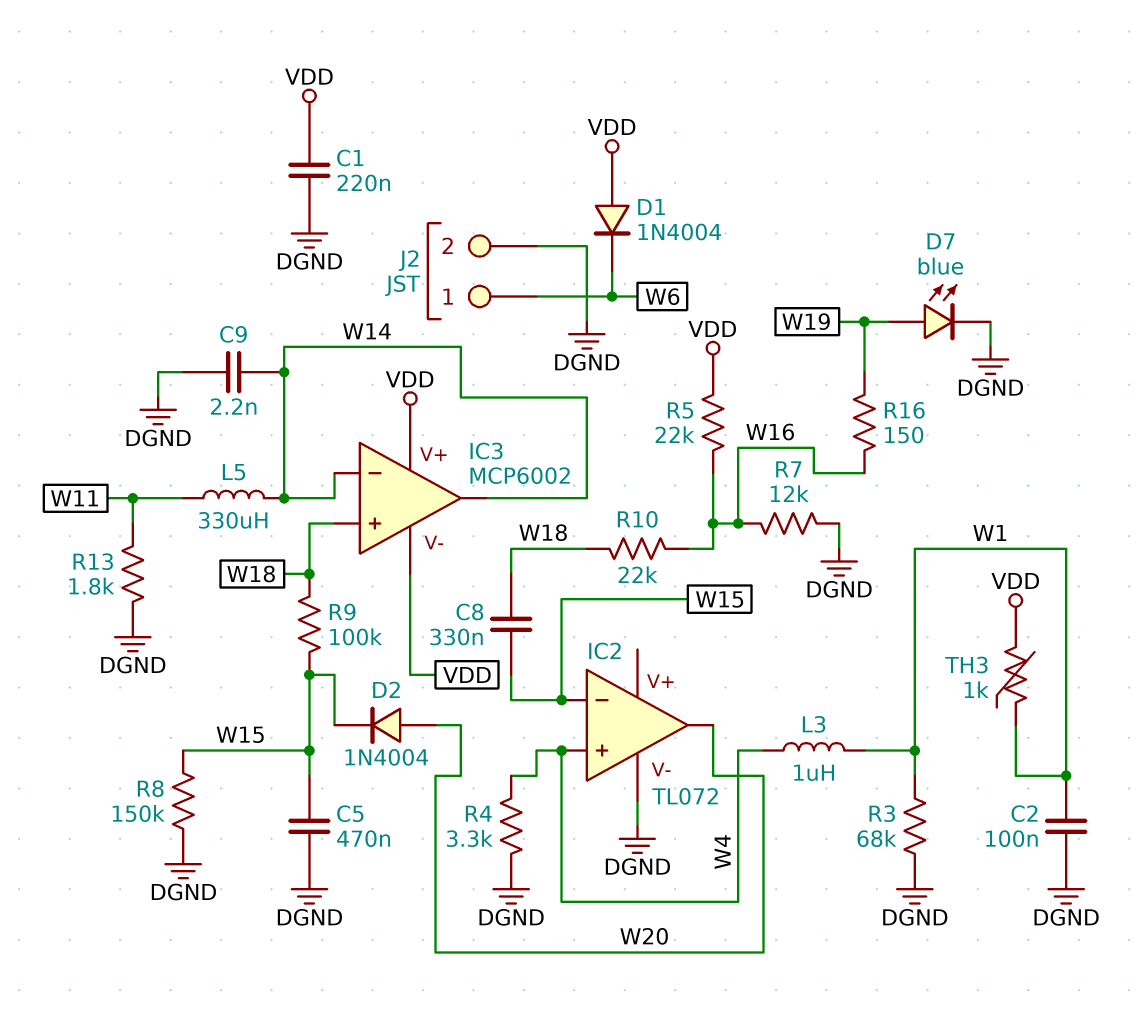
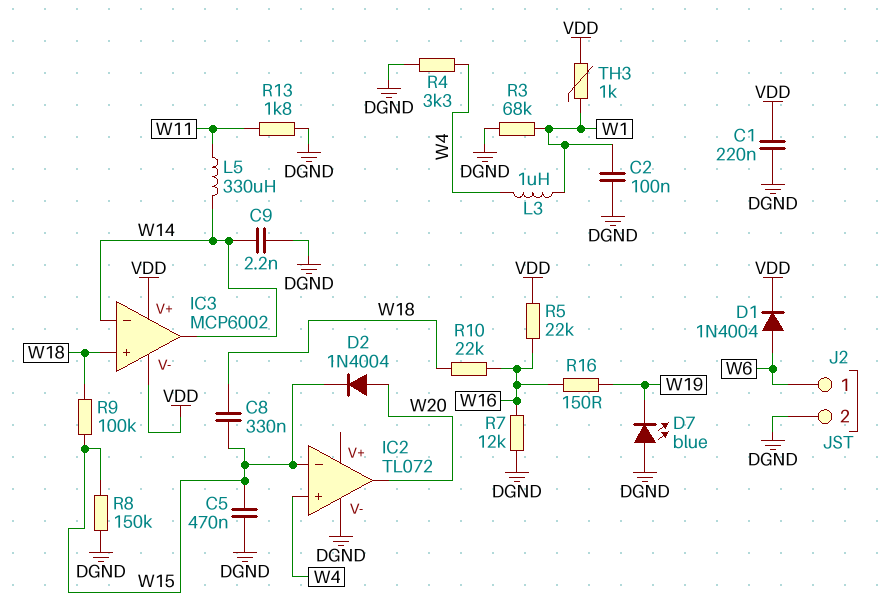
D1: diode 1N4004 (A VDD, K W6) -> diode 1N4004 (A W6, K VDD)
D7: LED blue (A W19, K DGND) -> LED blue (A DGND, K W19)

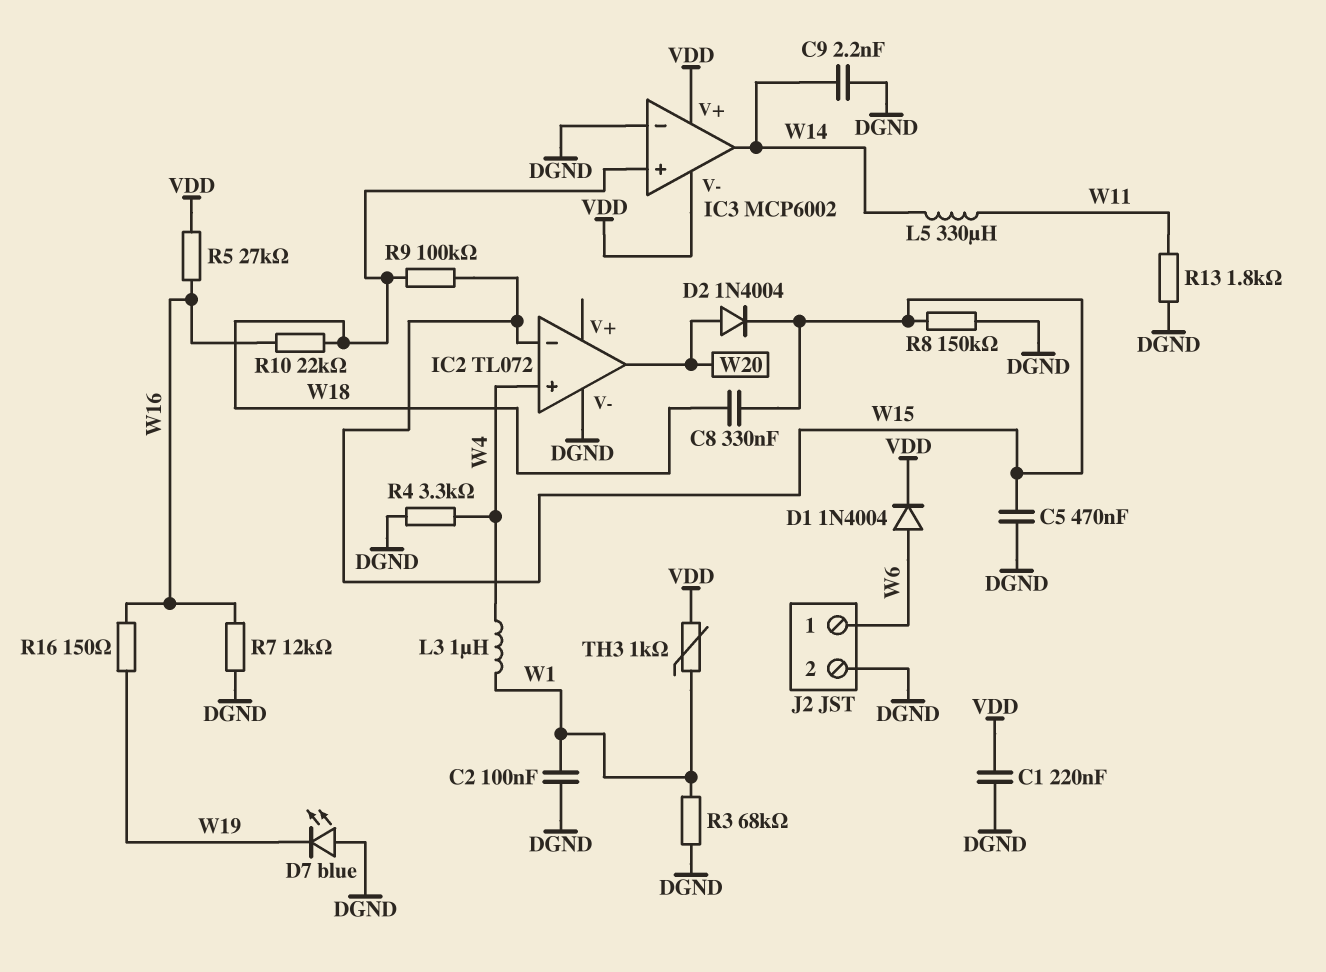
IC3 pin in-: W14 -> DGND
R5: 22k (VDD, W16) -> 27k (VDD, W16)

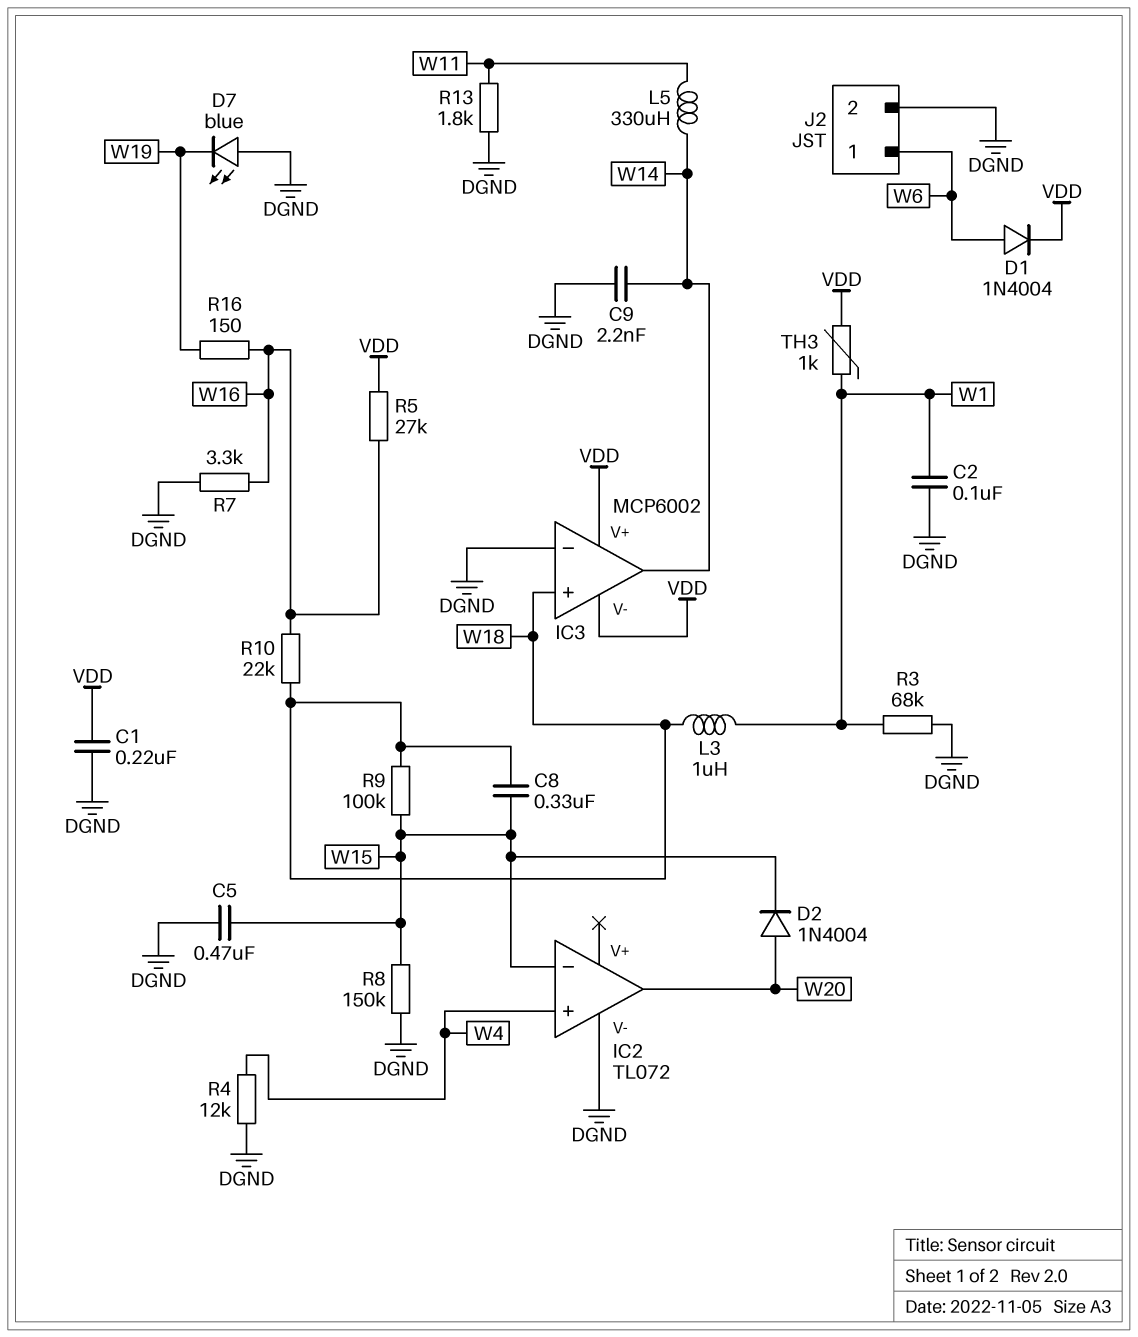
L3: 1uH (W1, W4) -> 1uH (W1, W18)
R4: 3.3k (DGND, W4) -> 12k (DGND, W4)
R7: 12k (DGND, W16) -> 3.3k (DGND, W16)

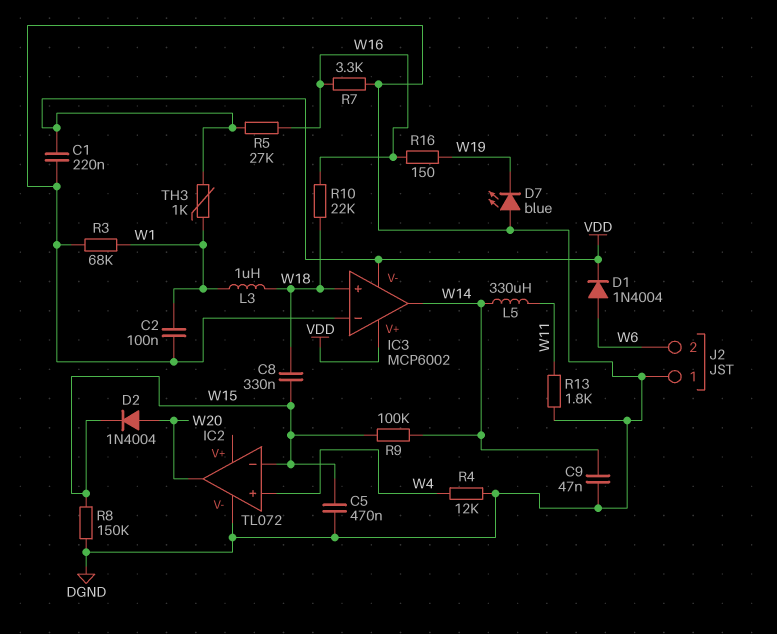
C9: 2.2nF (DGND, W14) -> 47nF (DGND, W14)
J2 pin 1: W6 -> DGND
J2 pin 2: DGND -> W6
R9: 100k (W15, W18) -> 100k (W14, W15)

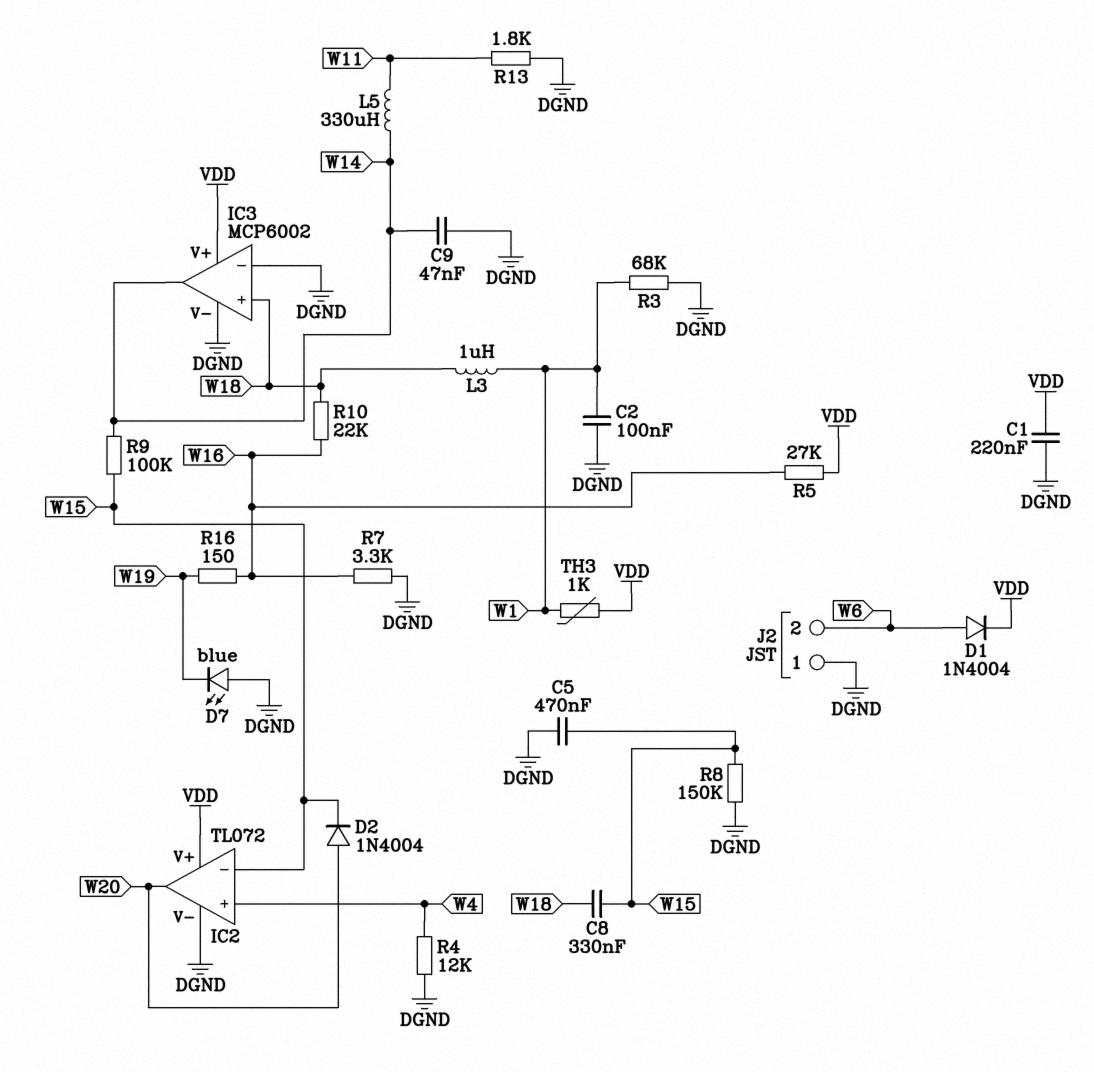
IC2 pin V+: none -> VDD
IC3 pin V-: VDD -> DGND

